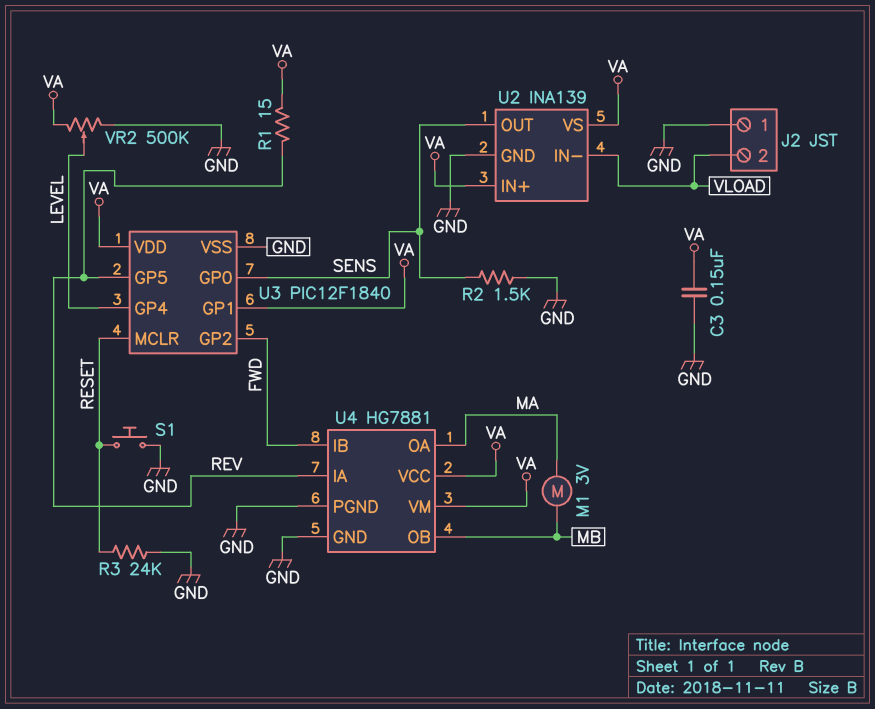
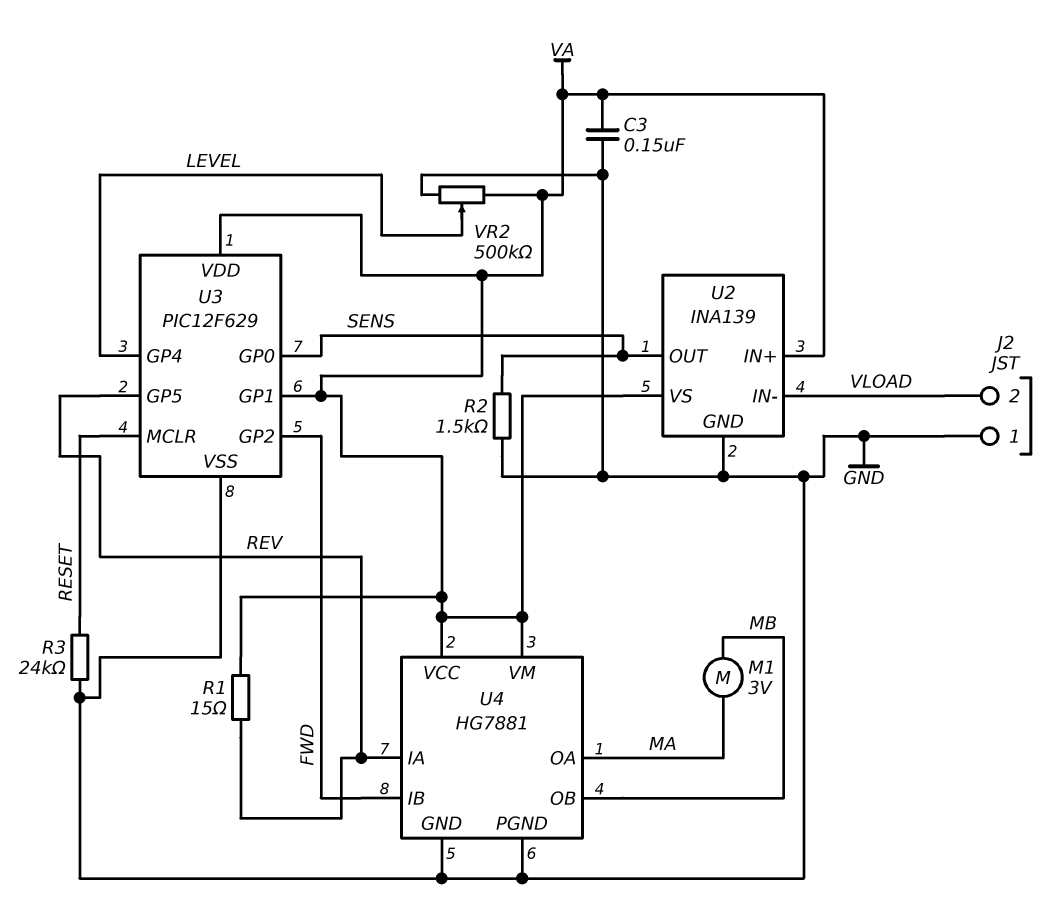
S1: button (GND, RESET) -> none
U3: PIC12F1840 -> PIC12F629

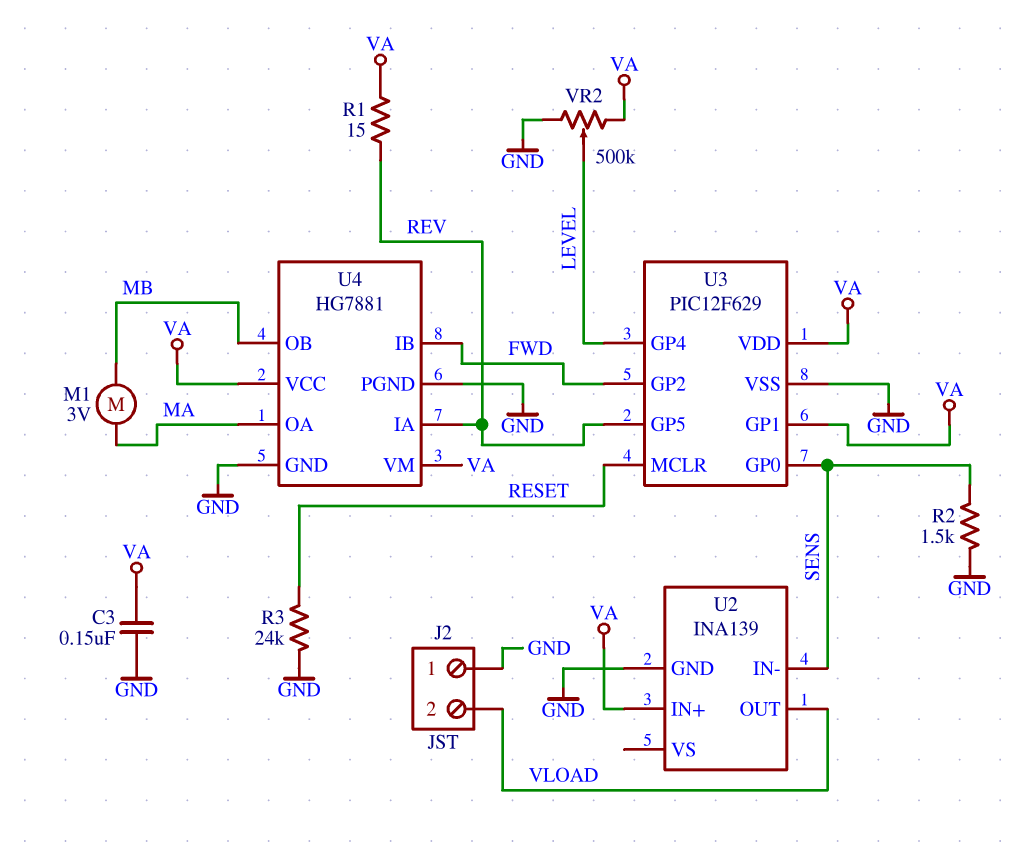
U2 pin IN-: VLOAD -> SENS
U2 pin OUT: SENS -> VLOAD
U2 pin VS: VA -> none

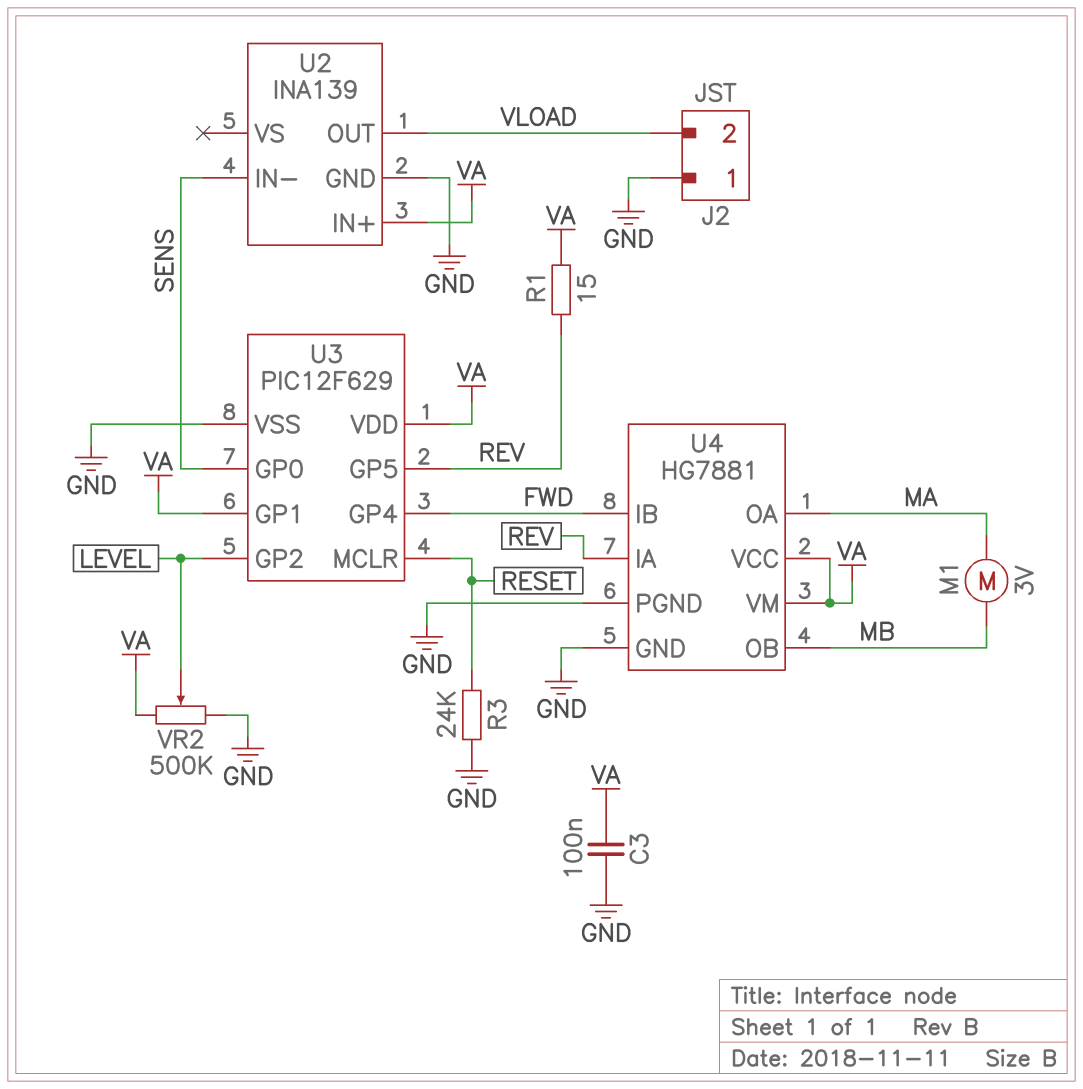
C3: 150nF (GND, VA) -> 100nF (GND, VA)
R2: 1.5k (GND, SENS) -> none
U3 pin GP2: FWD -> LEVEL
U3 pin GP4: LEVEL -> FWD

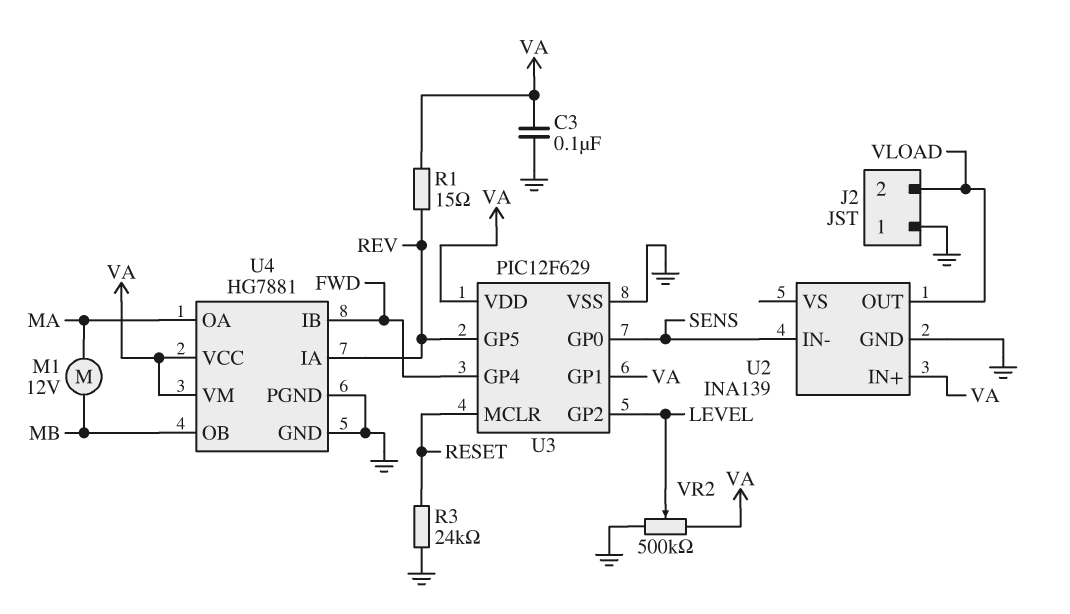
M1: motor 3V (MA, MB) -> motor 12V (MA, MB)

